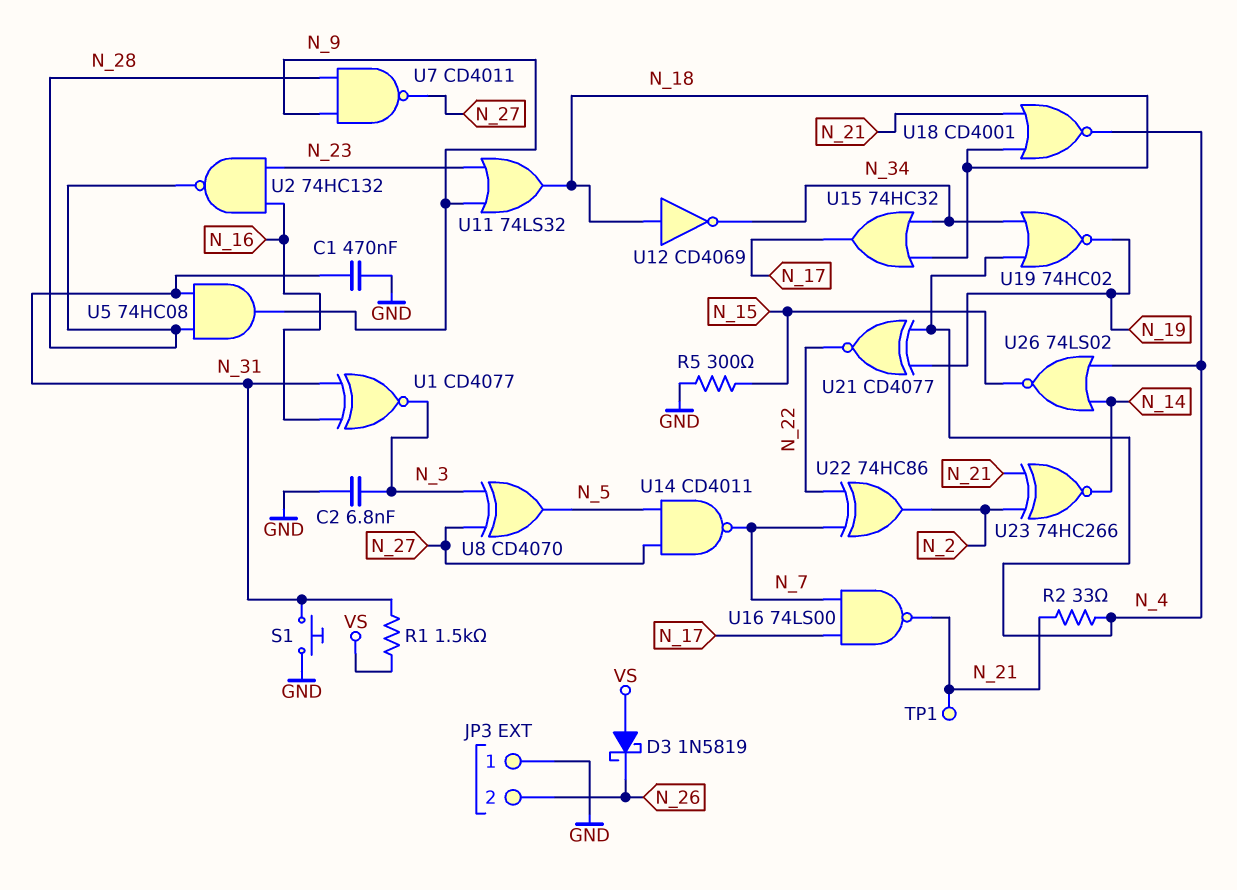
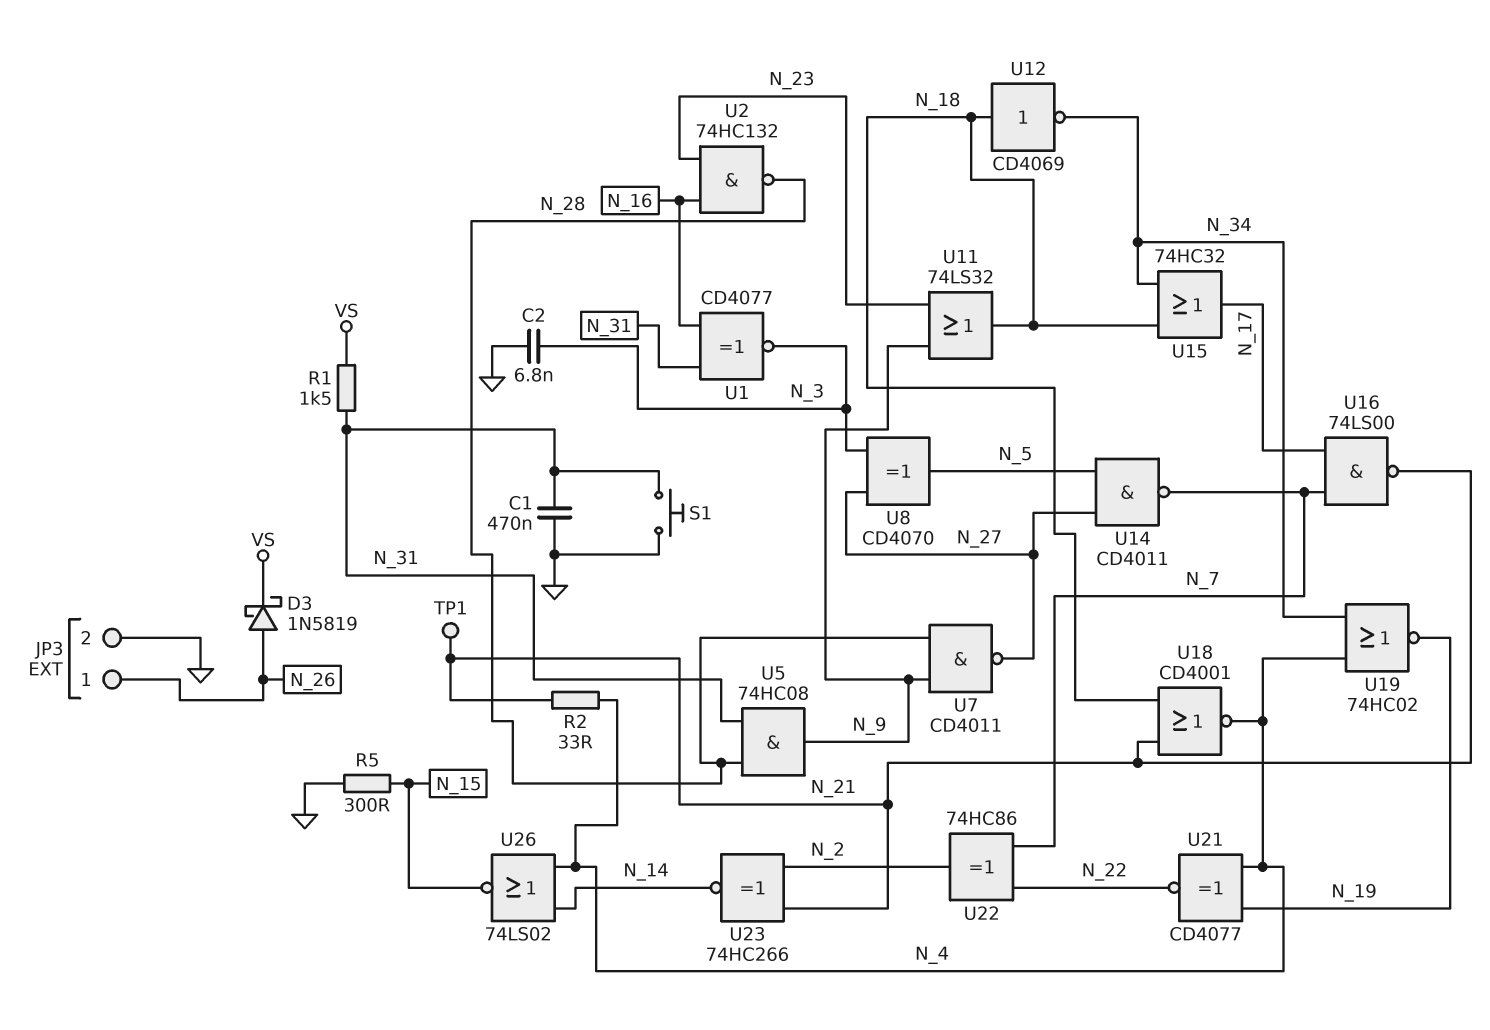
D3: schottky 1N5819 (A VS, K N_26) -> schottky 1N5819 (A N_26, K VS)
JP3 pin 1: GND -> N_26
JP3 pin 2: N_26 -> GND

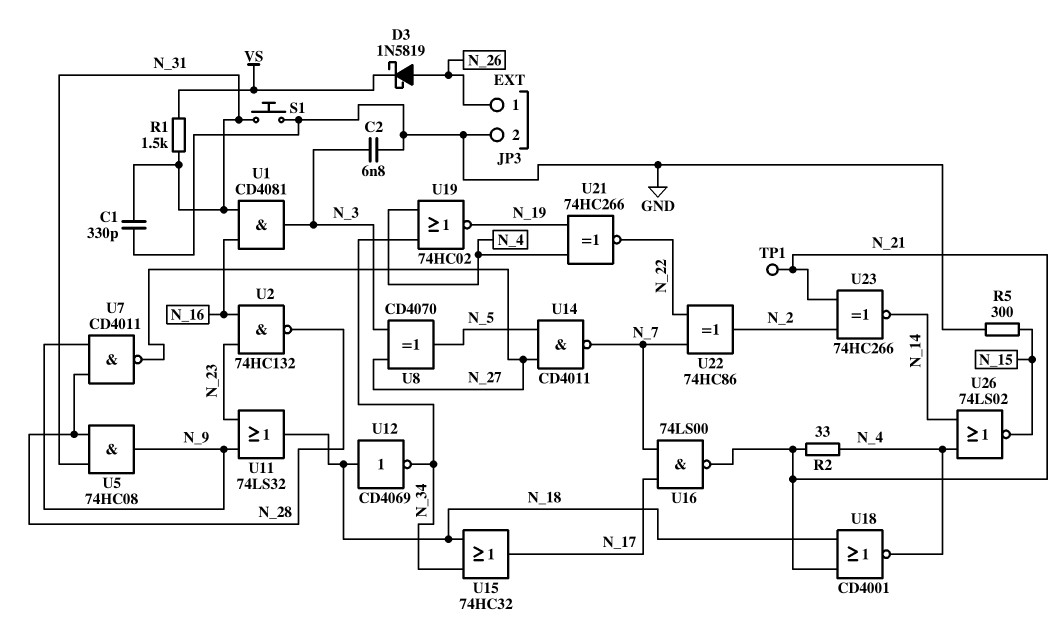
C1: 470nF (GND, N_31) -> 330pF (GND, N_31)
U1: XNOR CD4077 (in N_16, in N_31, out N_3) -> AND CD4081 (in N_16, in N_31, out N_3)
U21: XNOR CD4077 (in N_4, in N_19, out N_22) -> XNOR 74HC266 (in N_4, in N_19, out N_22)

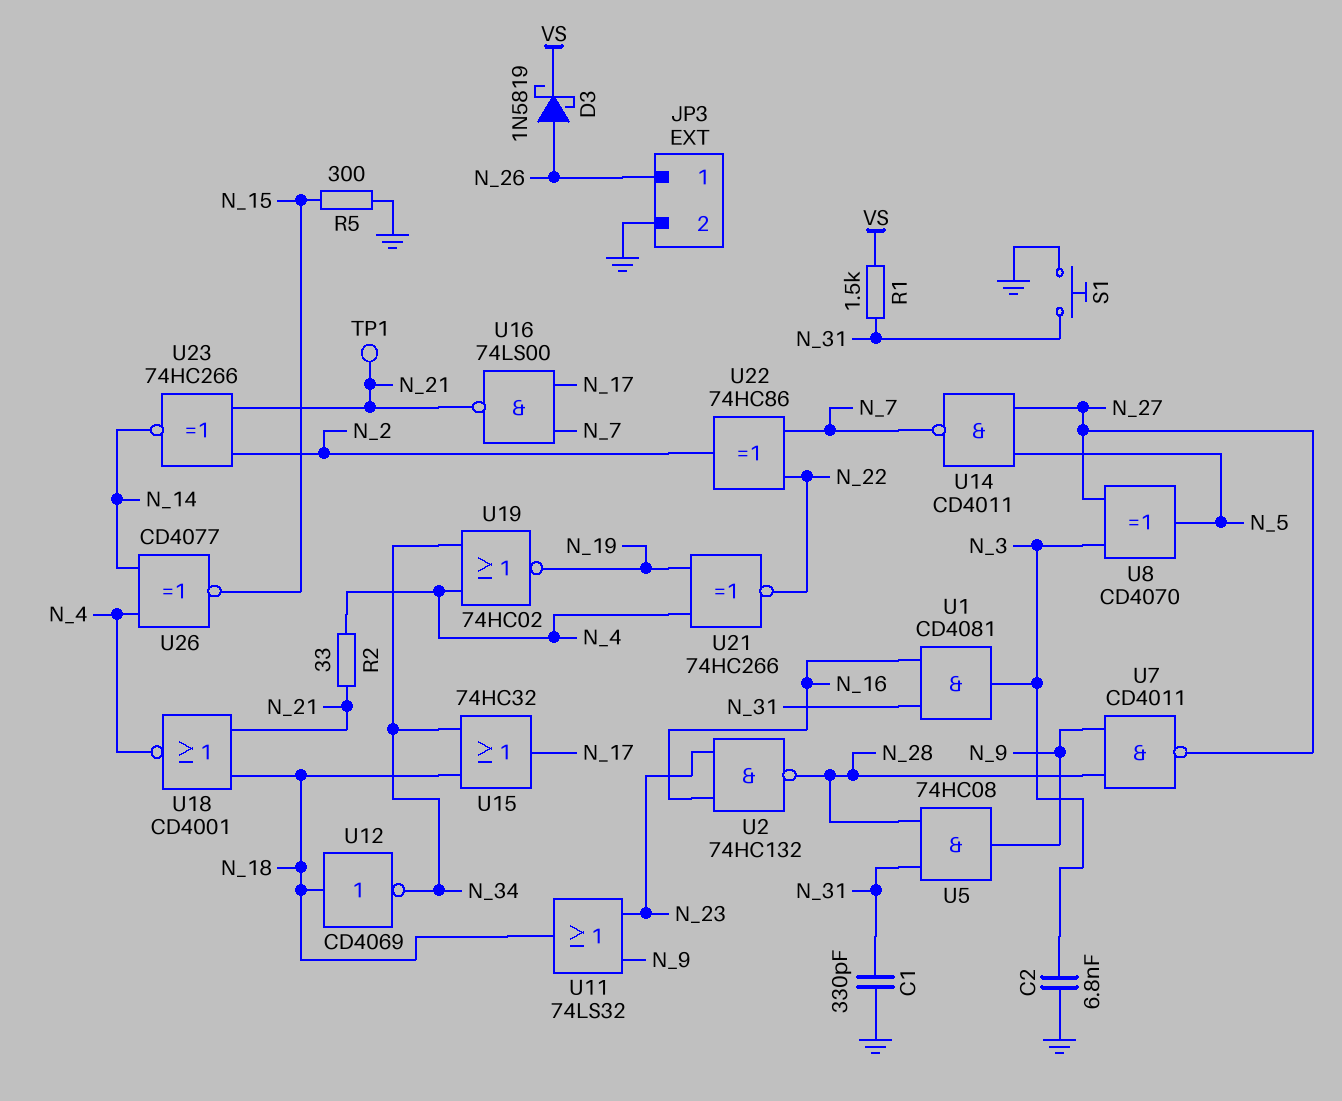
U26: NOR 74LS02 (in N_4, in N_14, out N_15) -> XNOR CD4077 (in N_4, in N_14, out N_15)

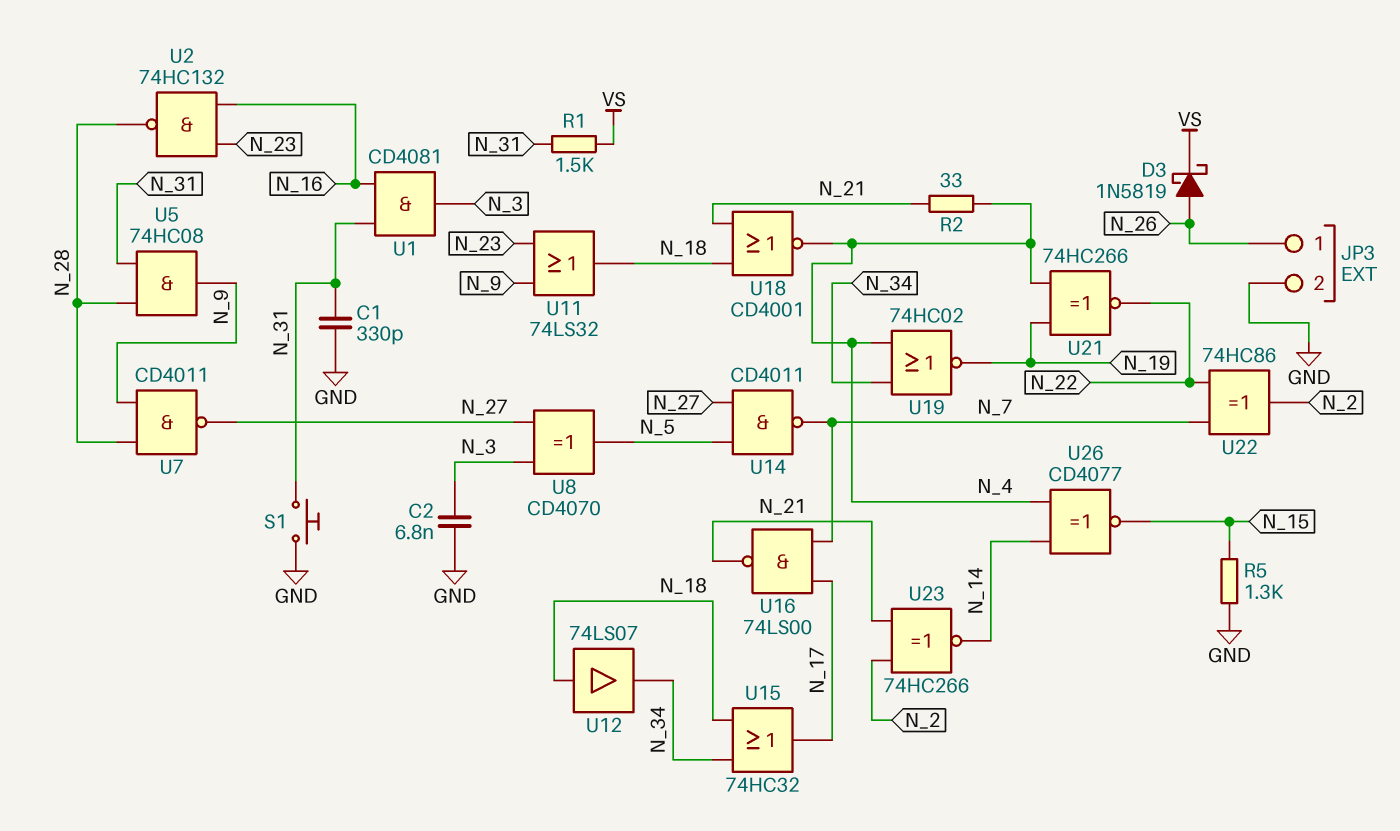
R5: 300 (GND, N_15) -> 1.3k (GND, N_15)
TP1: test point (N_21) -> none
U12: NOT CD4069 (in N_18, out N_34) -> buffer 74LS07 (in N_18, out N_34)

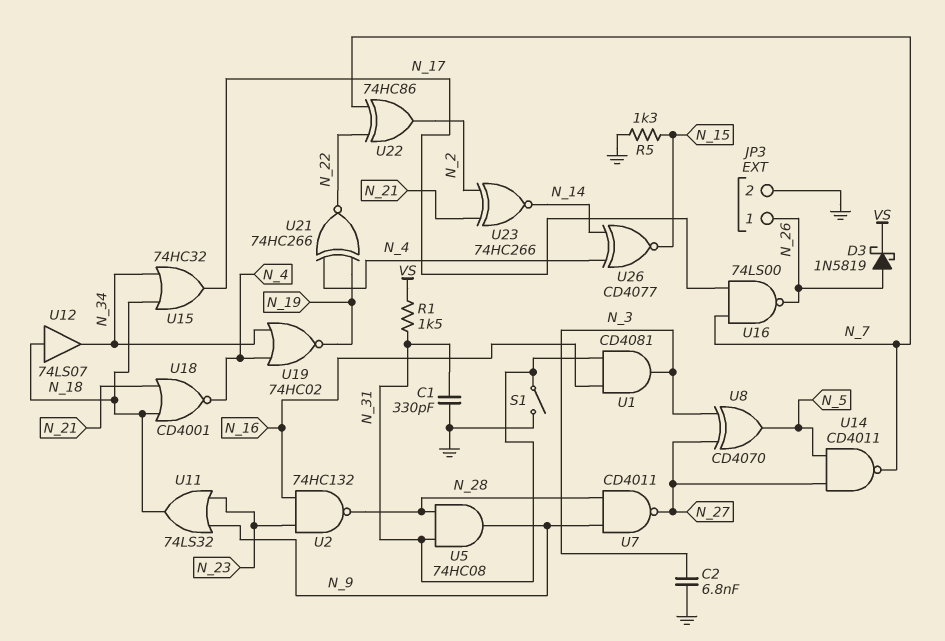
R2: 33 (N_4, N_21) -> none
S1: button (GND, N_31) -> switch (GND, N_31)
U16: NAND 74LS00 (in N_7, in N_17, out N_21) -> NAND 74LS00 (in N_7, in N_17, out N_26)

